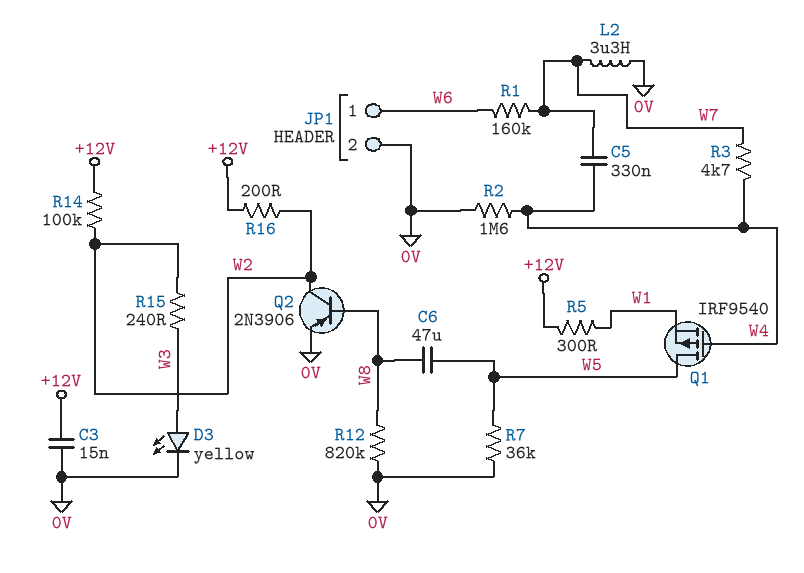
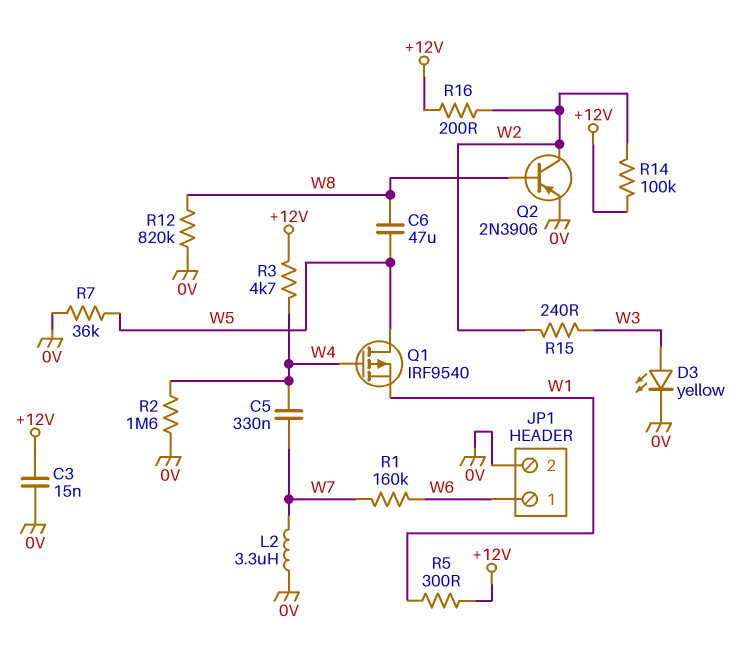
R3: 4.7k (W4, W7) -> 4.7k (+12V, W4)

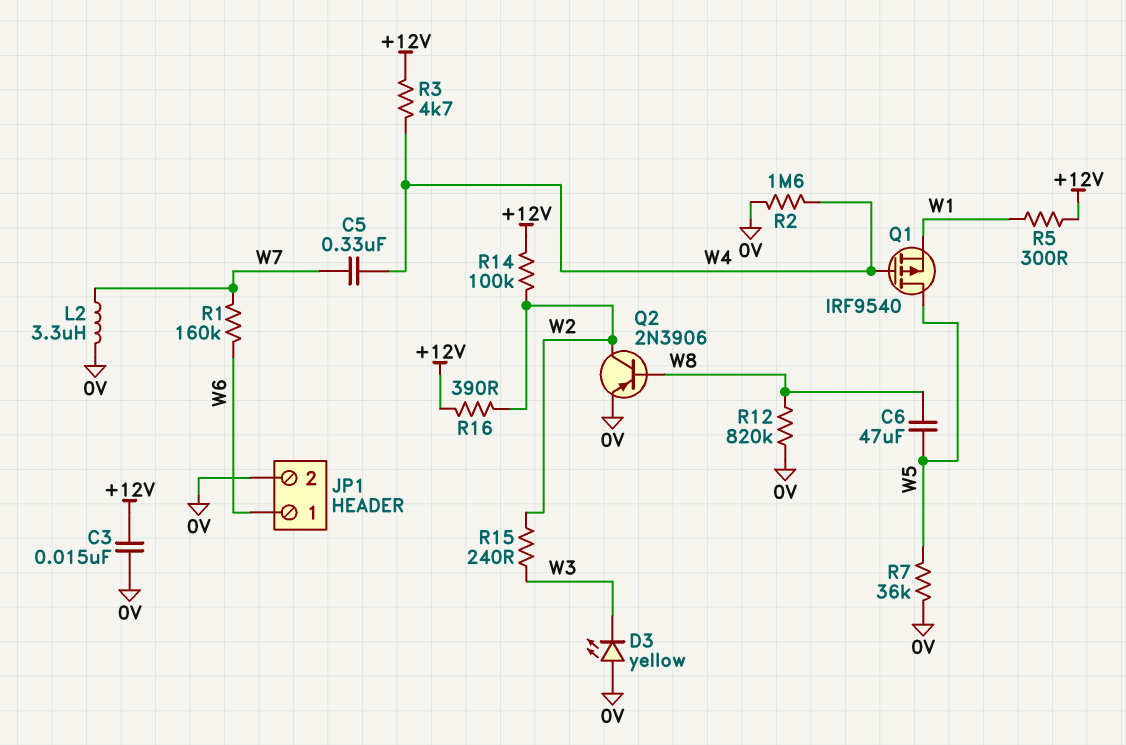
D3: LED yellow (A W3, K 0V) -> LED yellow (A 0V, K W3)
R16: 200 (+12V, W2) -> 390 (+12V, W2)

